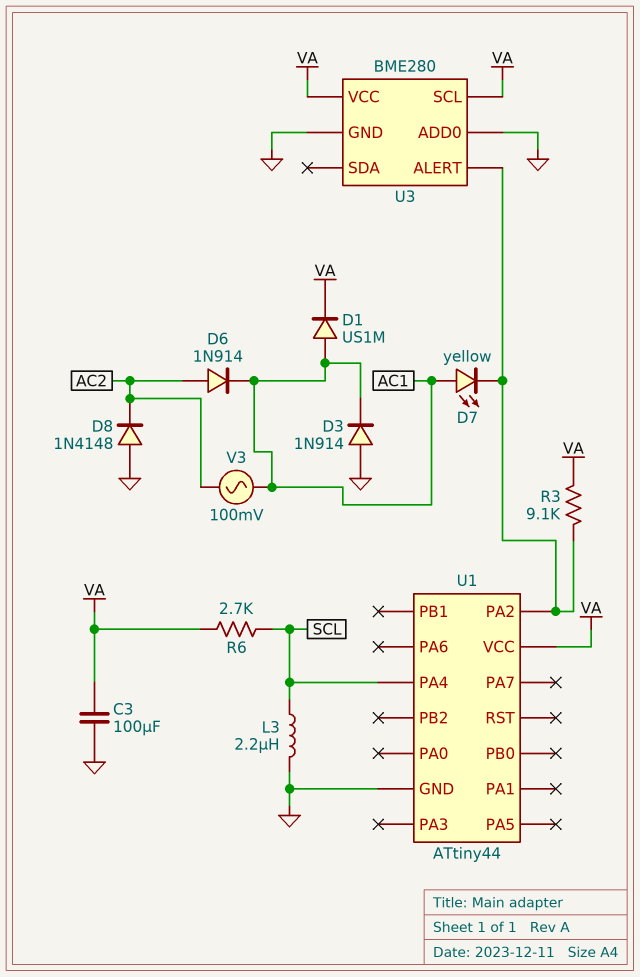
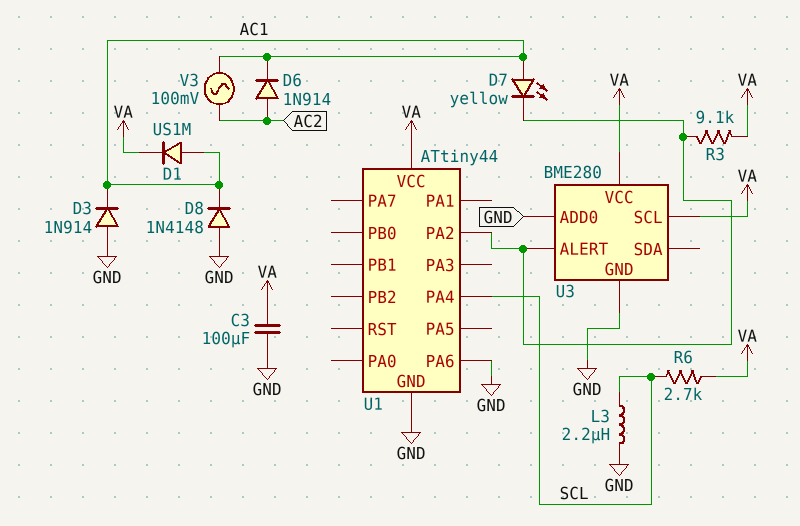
D8: diode 1N4148 (A GND, K AC2) -> diode 1N4148 (A GND, K AC1)
U1 pin PA6: none -> GND

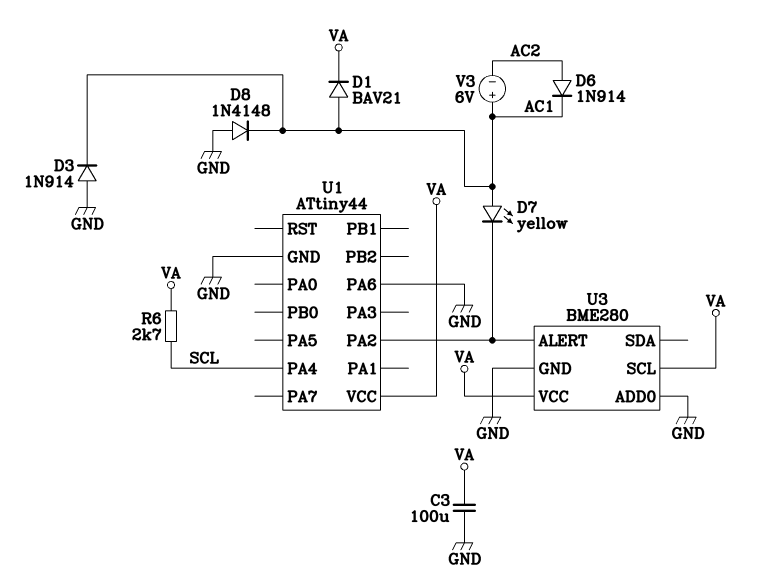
D1: diode US1M (A AC1, K VA) -> diode BAV21 (A AC1, K VA)
L3: 2.2uH (GND, SCL) -> none
R3: 9.1k (U1/PA2, VA) -> none
V3: AC 100mV (AC1, AC2) -> 6V (plus AC1, minus AC2)

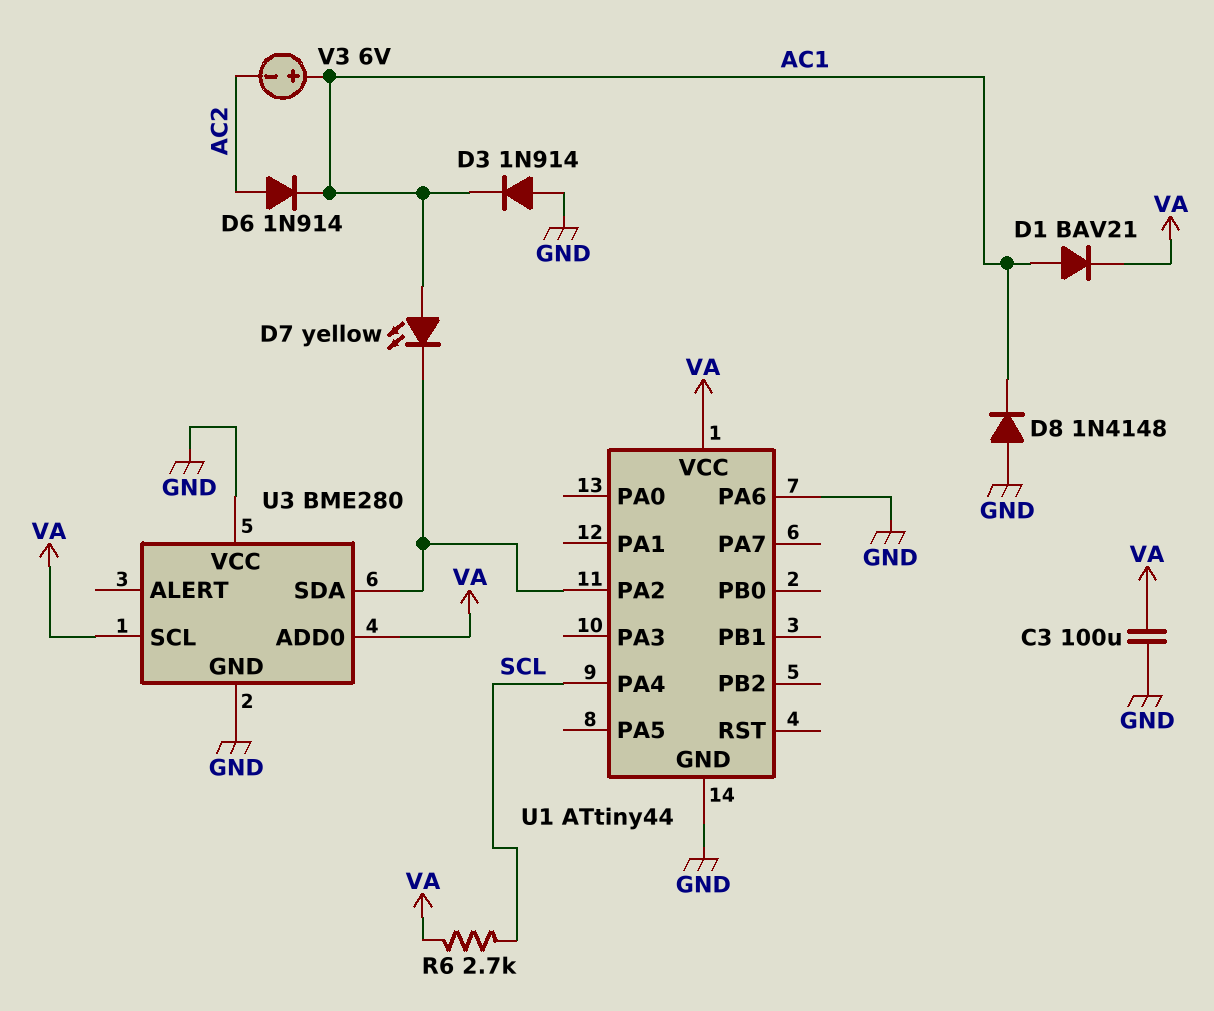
U3 pin ADD0: GND -> VA
U3 pin ALERT: U1/PA2 -> none
U3 pin SDA: none -> U1/PA2
U3 pin VCC: VA -> GND

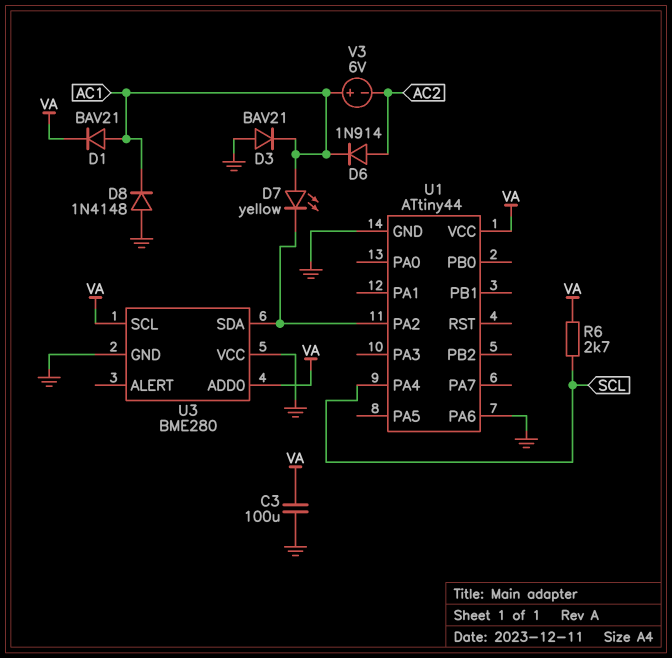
D3: diode 1N914 (A GND, K AC1) -> diode BAV21 (A GND, K AC1)

